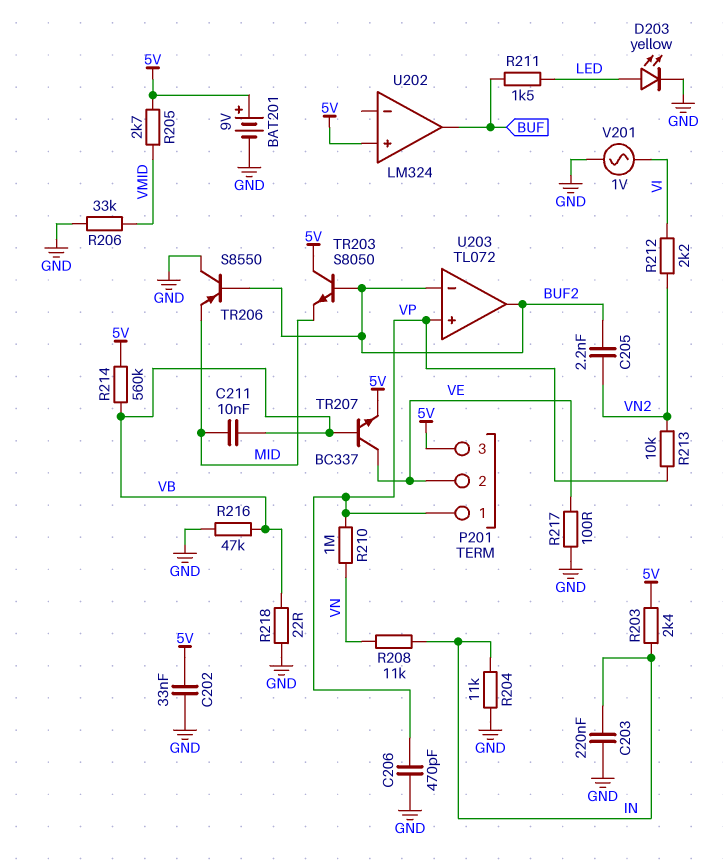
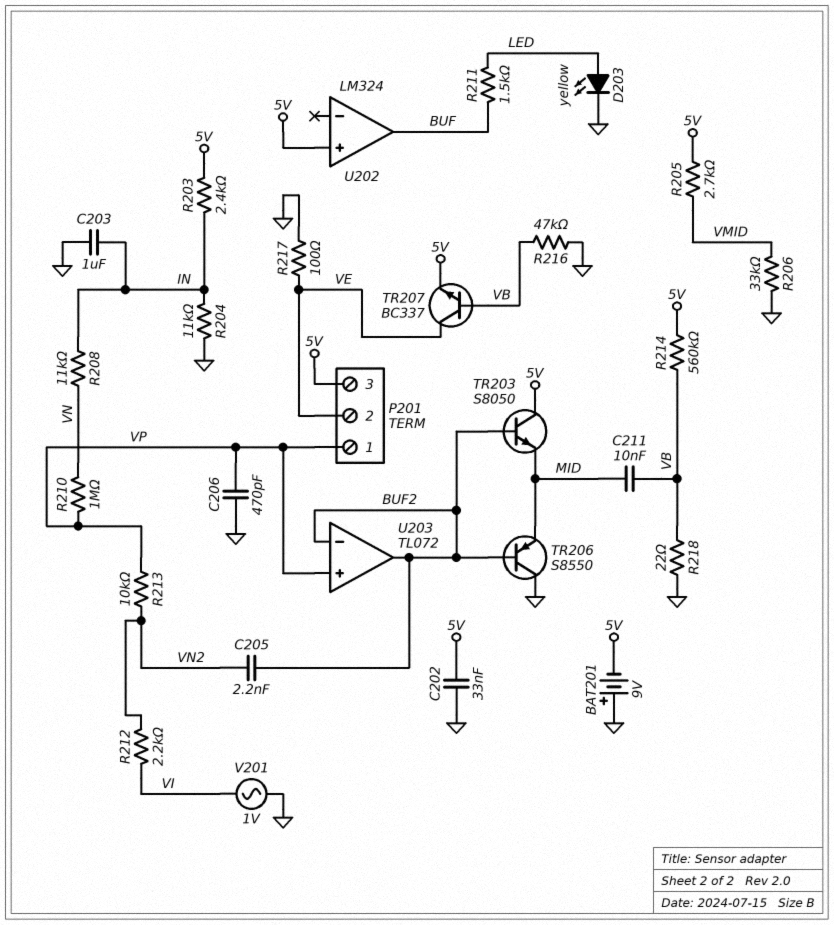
BAT201: 9V (plus 5V, minus GND) -> 9V (plus GND, minus 5V)
C203: 220nF (GND, IN) -> 1uF (GND, IN)

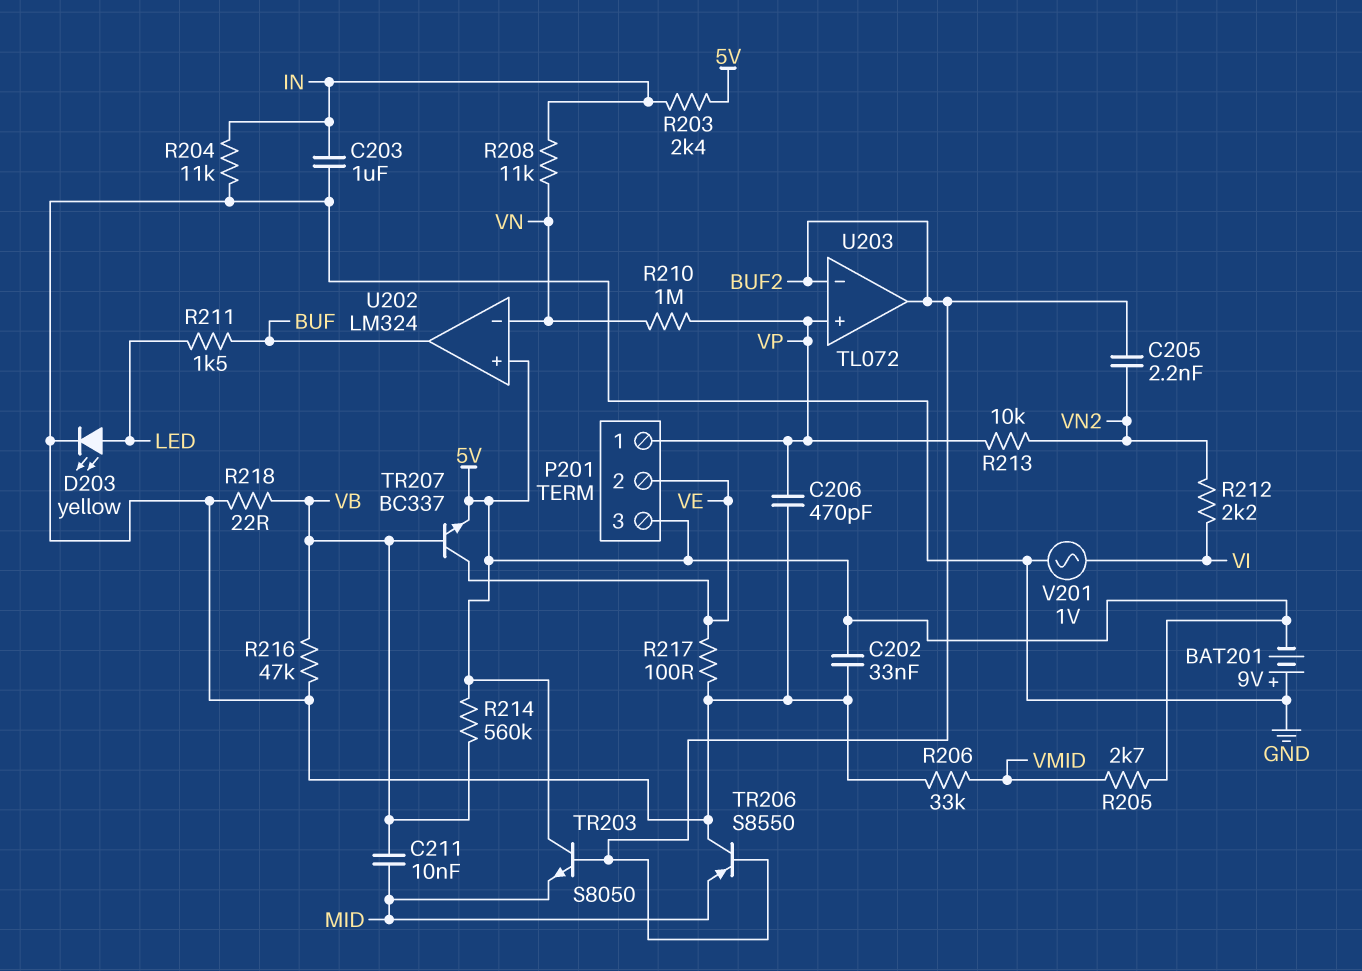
U202 pin in-: none -> VN

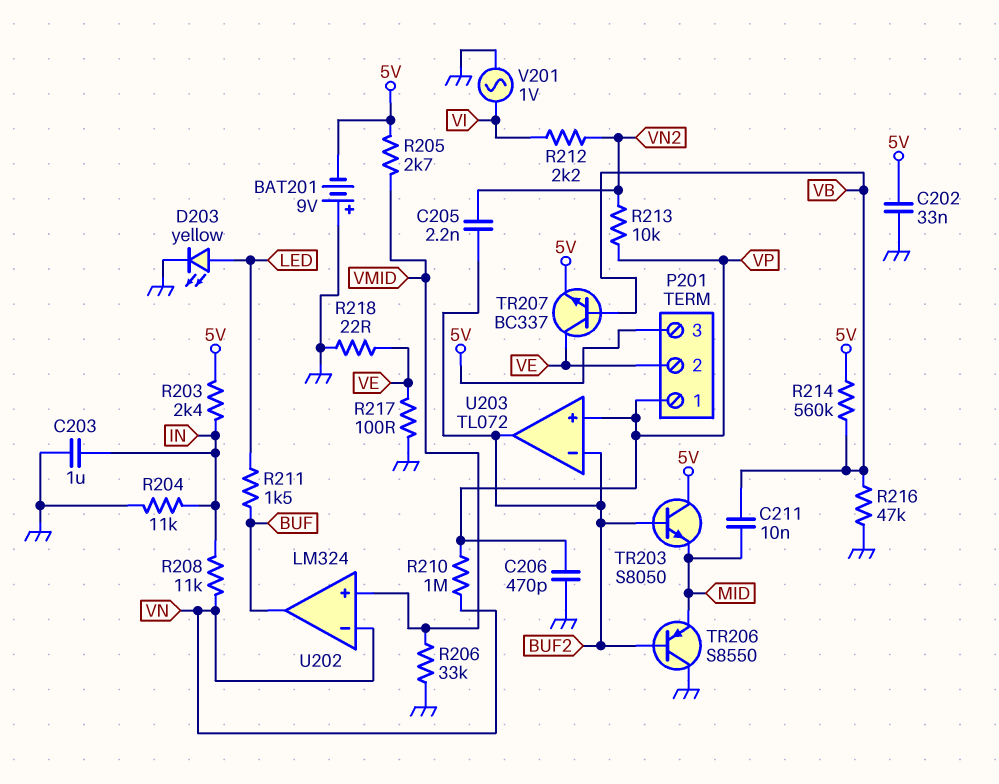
R218: 22 (GND, VB) -> 22 (GND, VE)
U202 pin in+: 5V -> VMID

